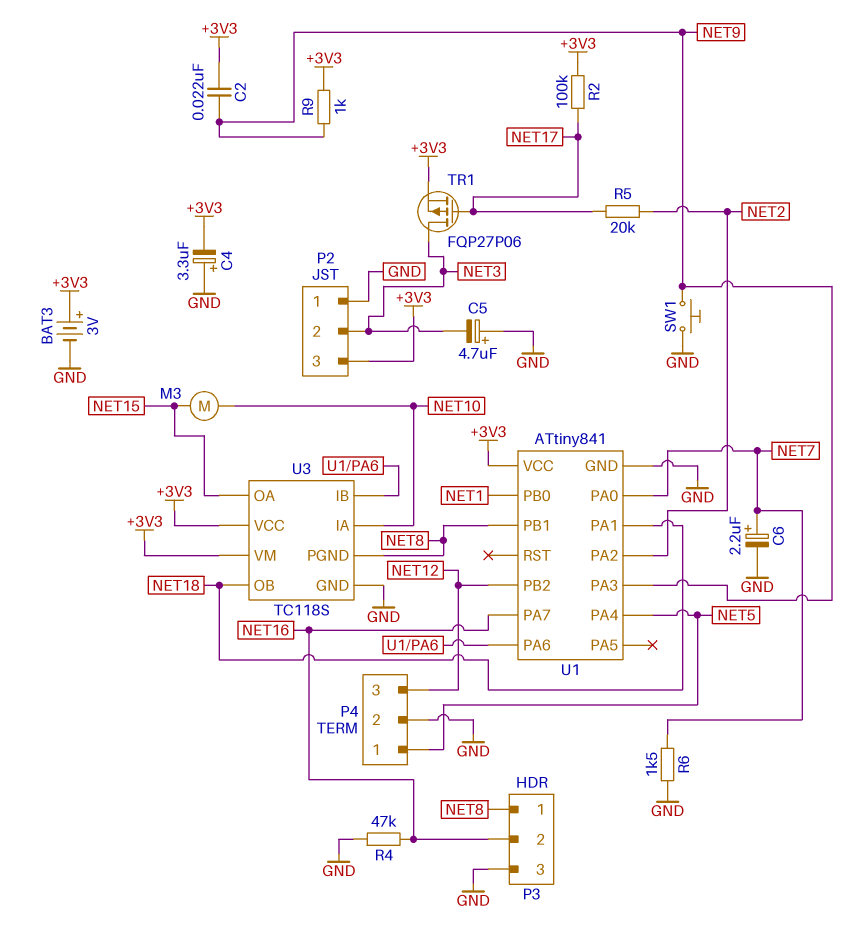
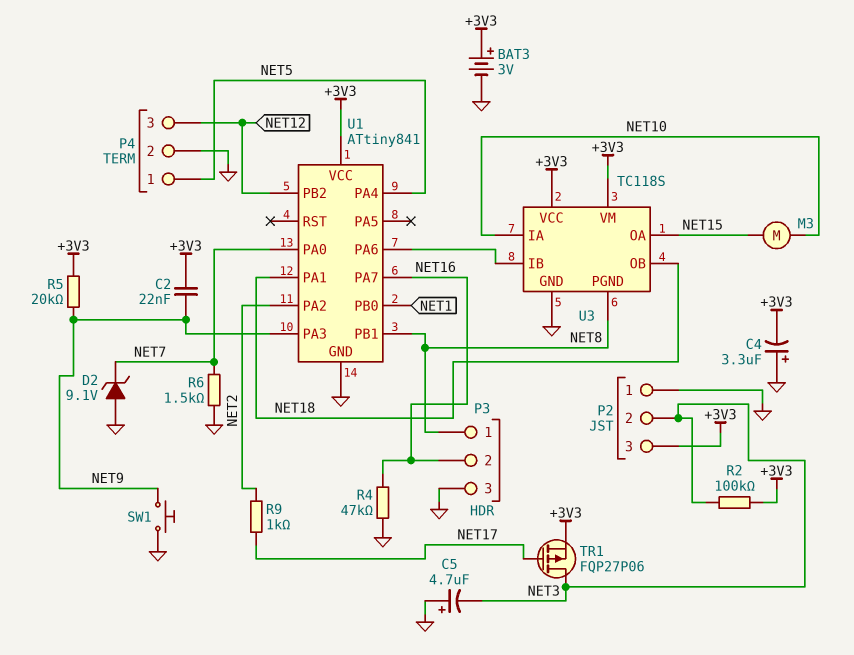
C6: 2.2uF (plus NET7, minus GND) -> none
D2: none -> zener 9.1V (A GND, K NET7)
R2: 100k (+3V3, NET17) -> 100k (+3V3, NET3)
R5: 20k (NET2, NET17) -> 20k (+3V3, NET9)
R9: 1k (+3V3, NET9) -> 1k (NET2, NET17)

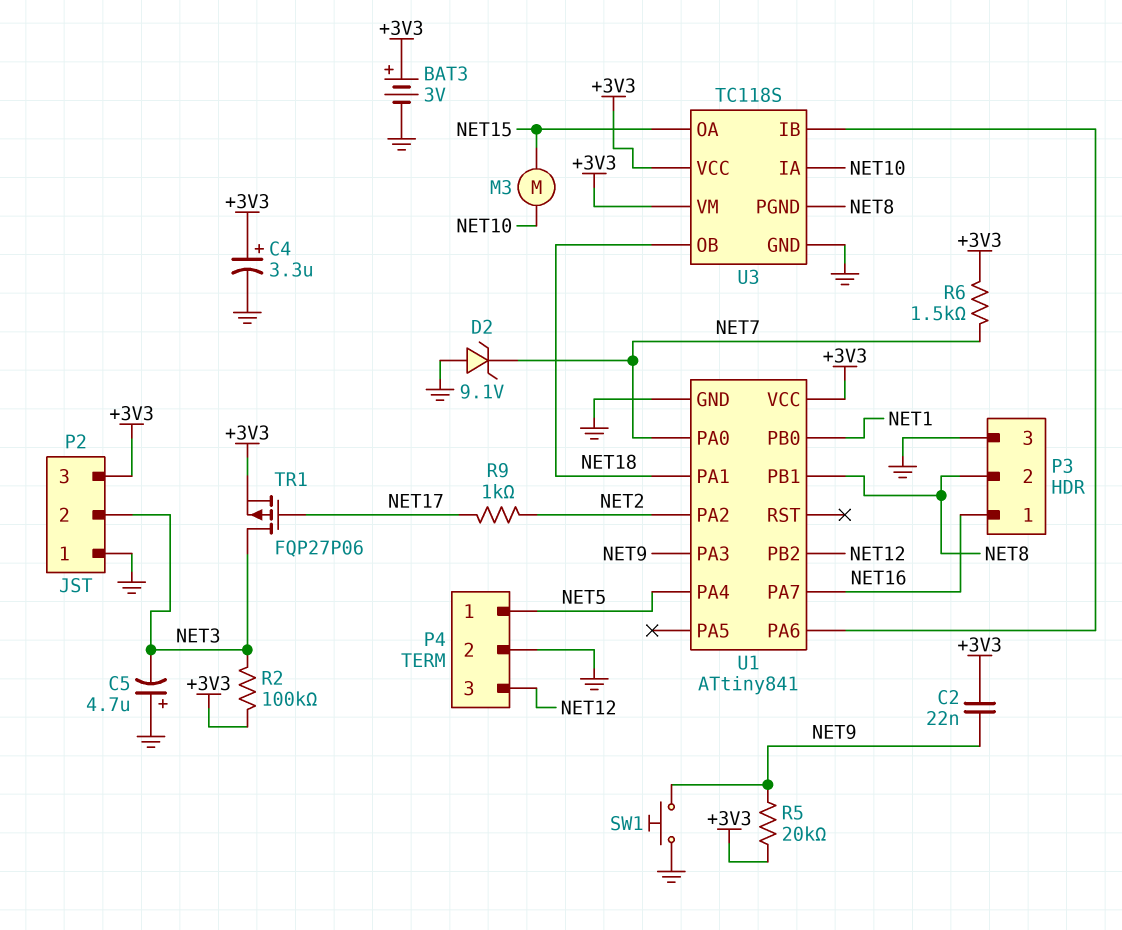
C4: 3.3uF (plus GND, minus +3V3) -> 3.3uF (plus +3V3, minus GND)
P3 pin 1: NET8 -> NET16
P3 pin 2: NET16 -> NET8
R4: 47k (GND, NET16) -> none
R6: 1.5k (GND, NET7) -> 1.5k (+3V3, NET7)

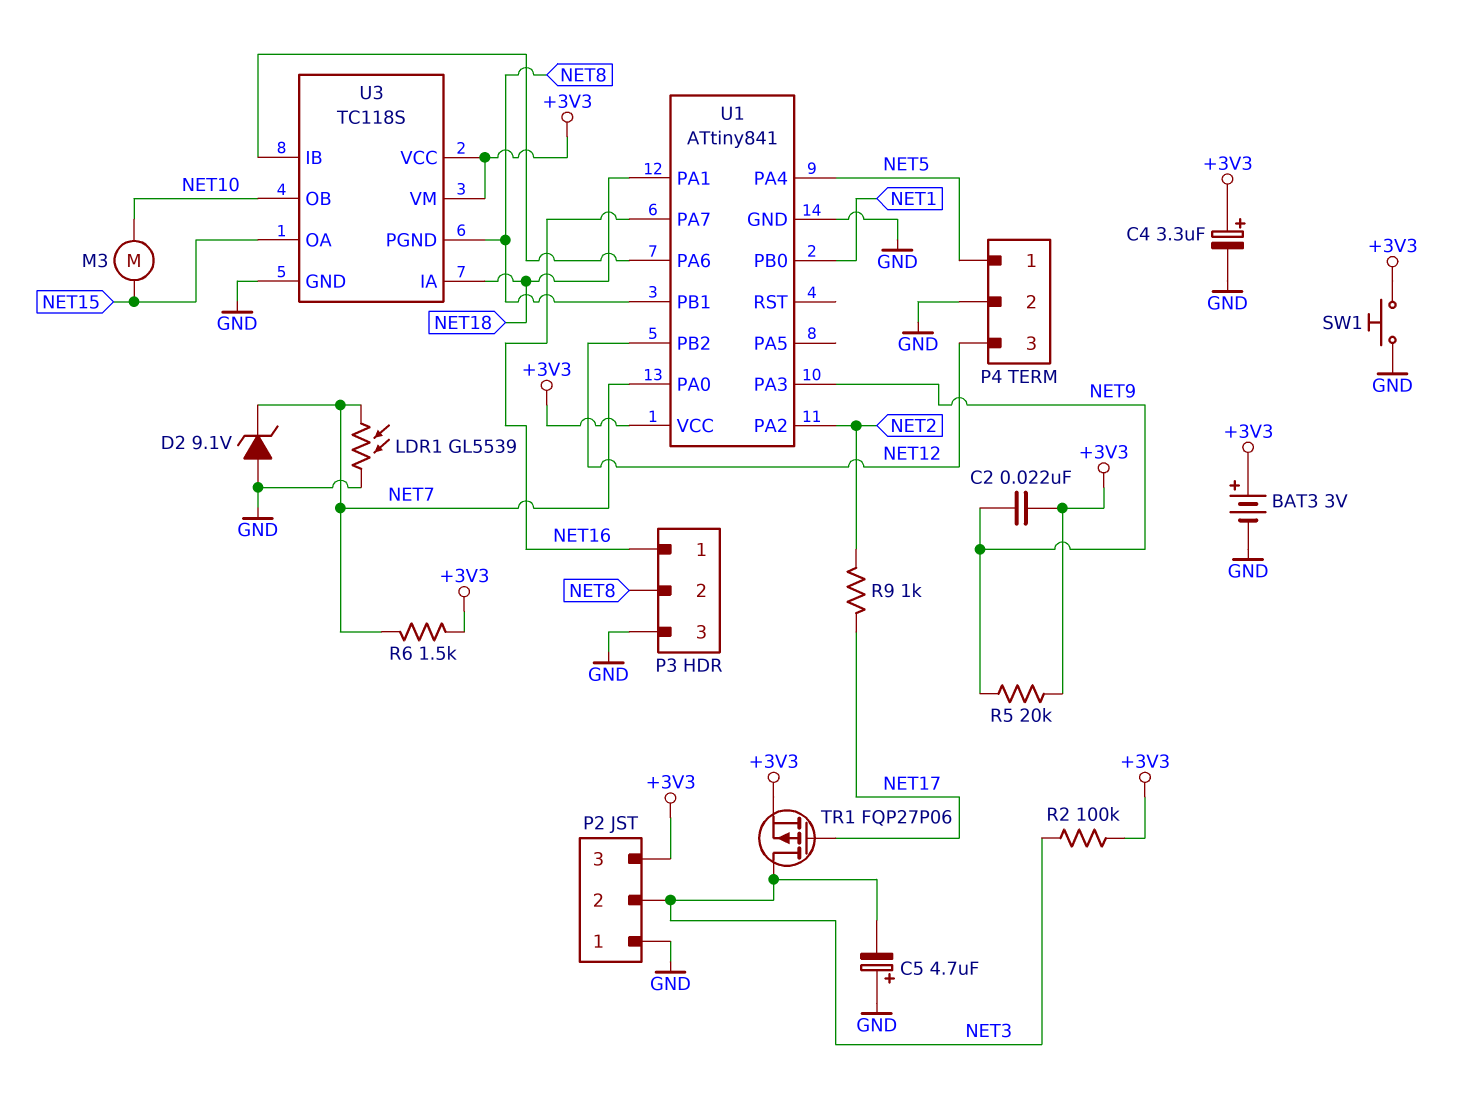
LDR1: none -> GL5539 (GND, NET7)
SW1: button (GND, NET9) -> button (+3V3, GND)
U3 pin IA: NET10 -> NET18
U3 pin OB: NET18 -> NET10

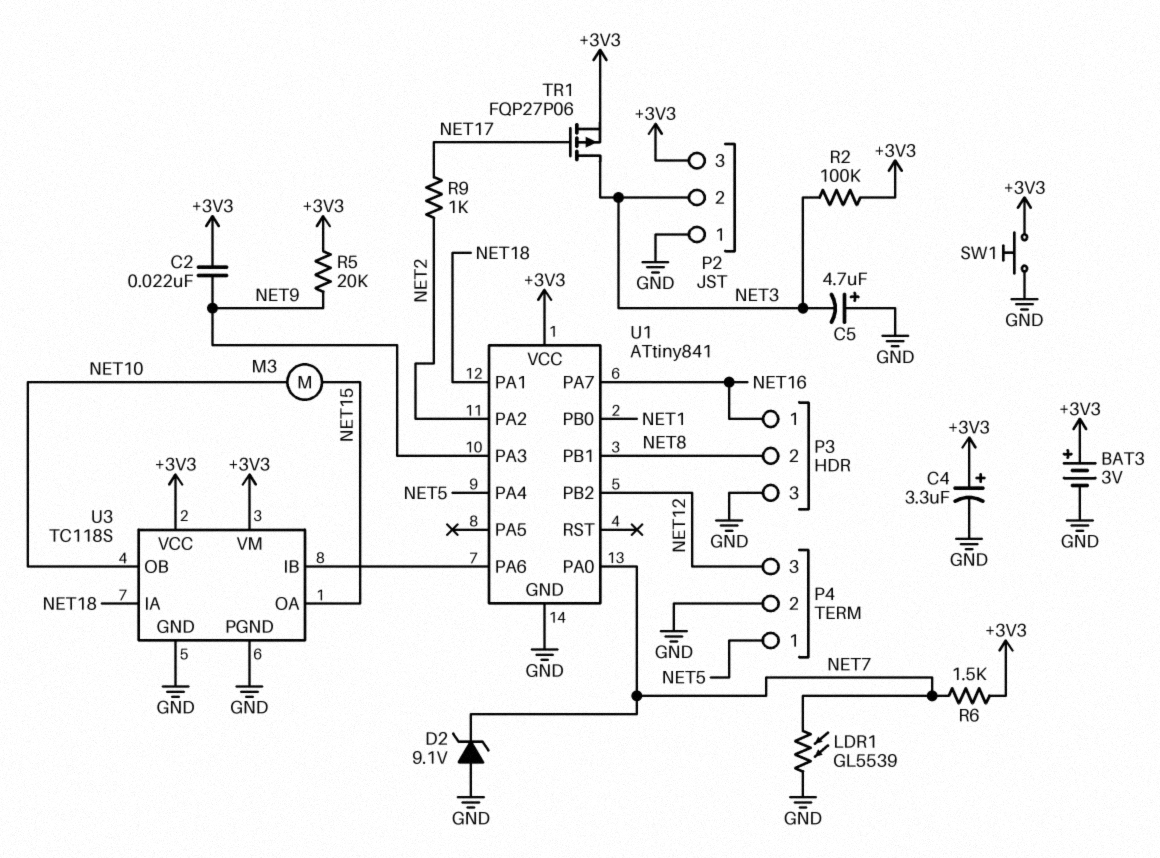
U3 pin PGND: NET8 -> GND

